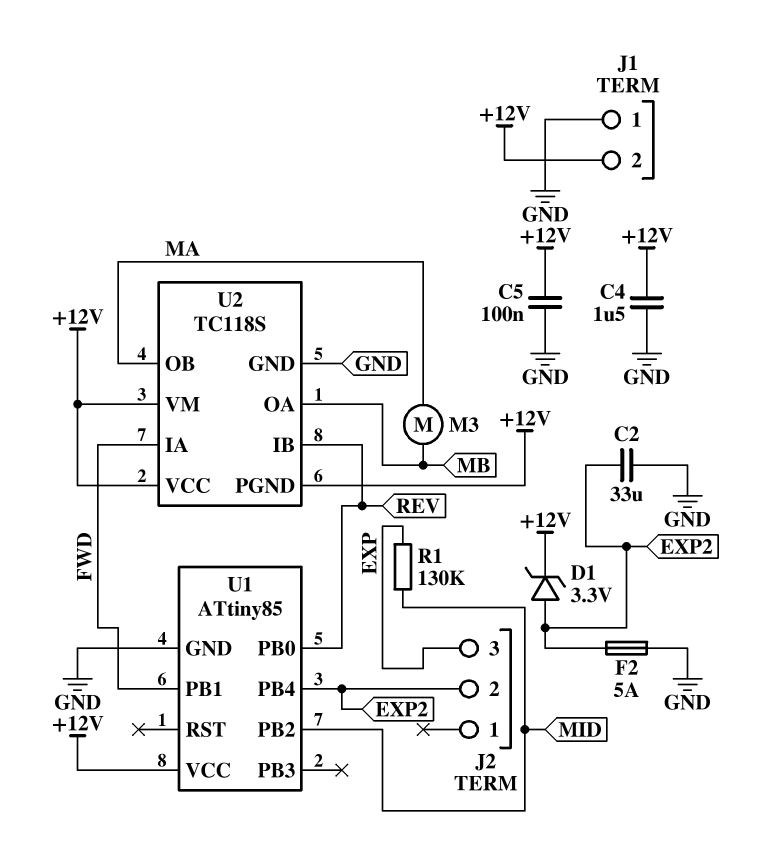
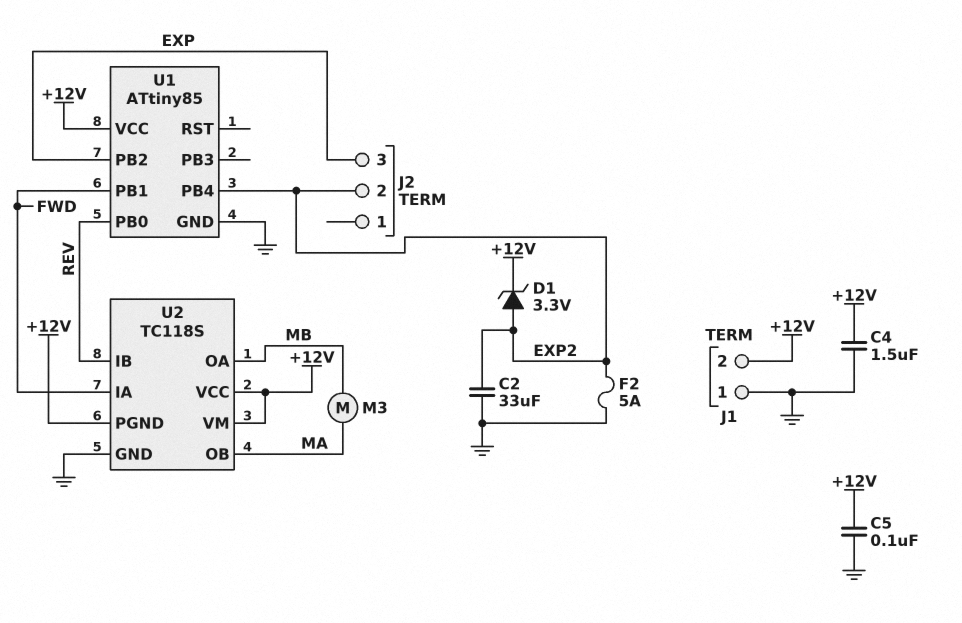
R1: 130k (EXP, MID) -> none
U1 pin PB2: MID -> EXP

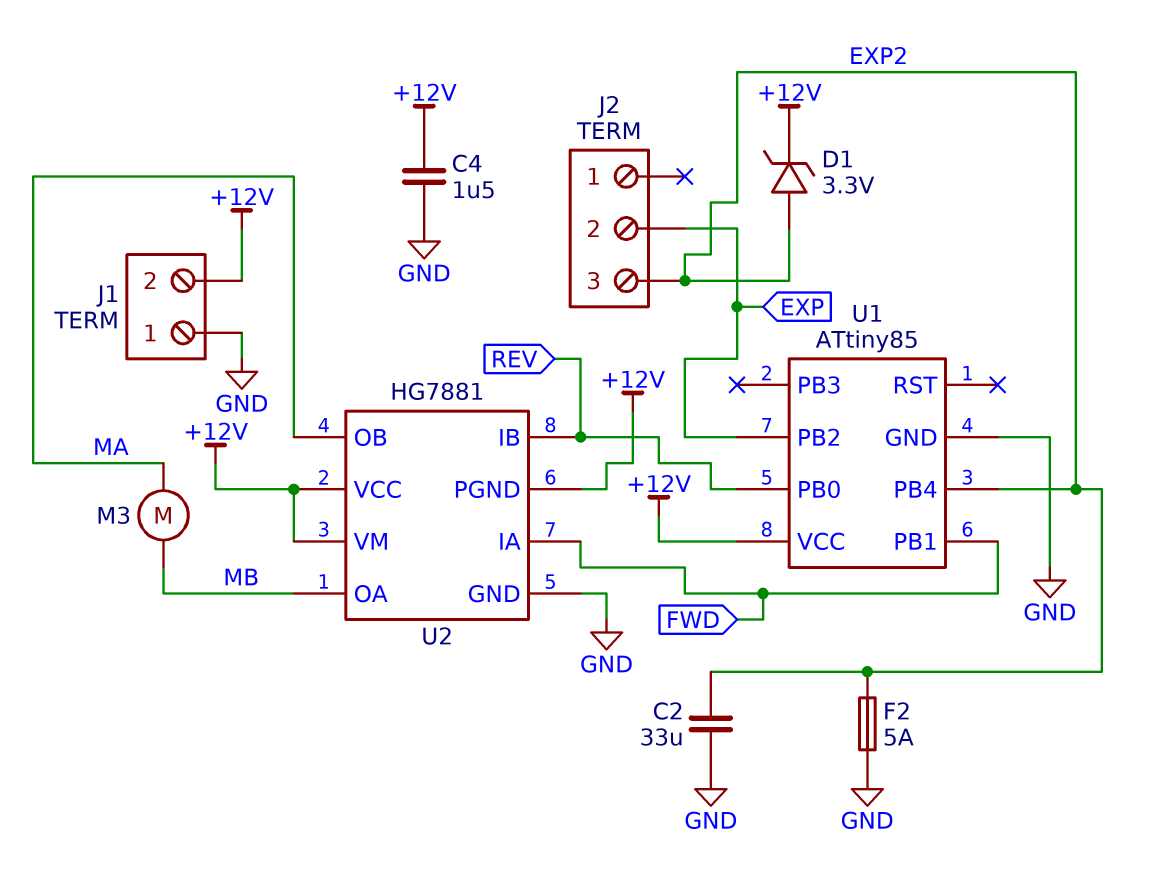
C5: 100nF (+12V, GND) -> none
J2 pin 2: EXP2 -> EXP
J2 pin 3: EXP -> EXP2
U2: TC118S -> HG7881

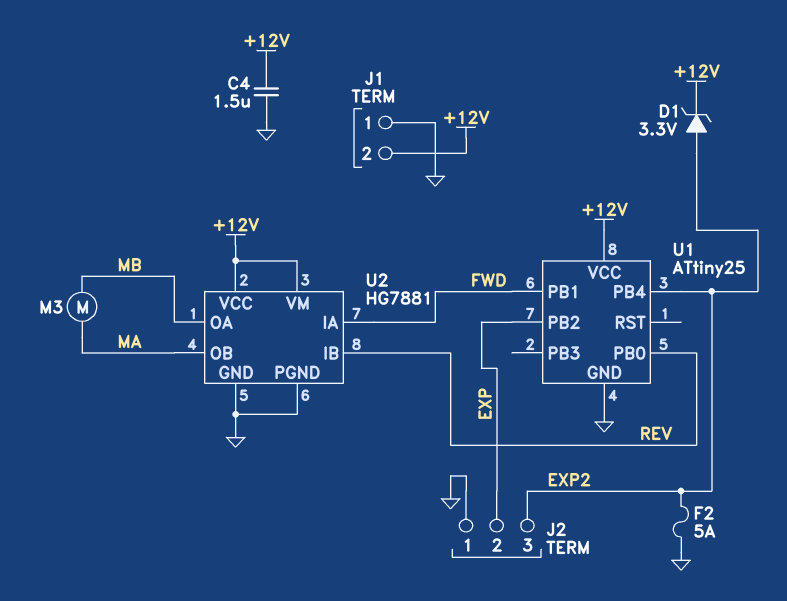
C2: 33uF (EXP2, GND) -> none
J2 pin 1: none -> GND
U1: ATtiny85 -> ATtiny25
U2 pin PGND: +12V -> GND

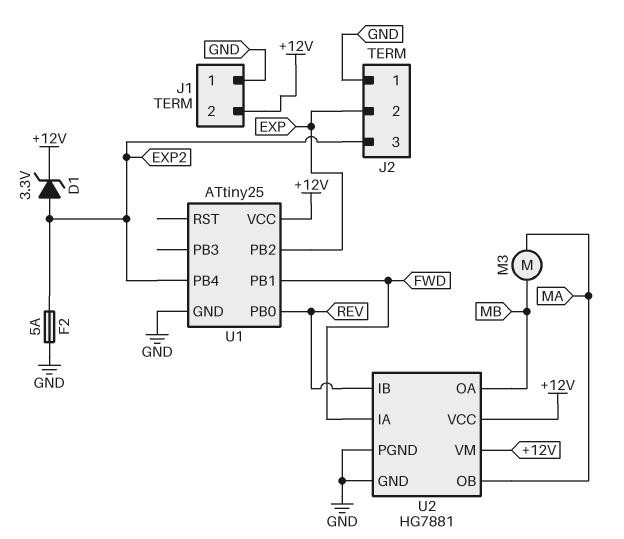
C4: 1.5uF (+12V, GND) -> none

